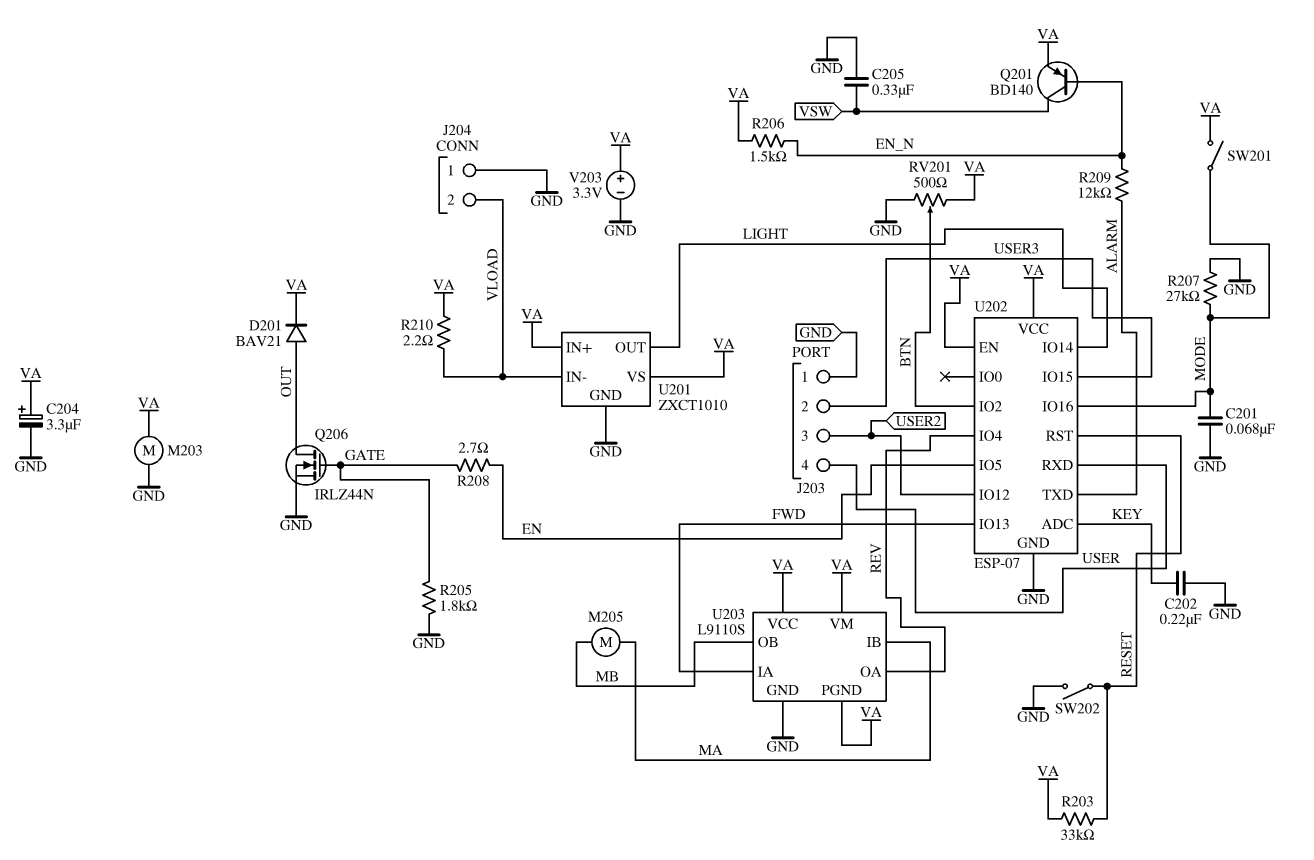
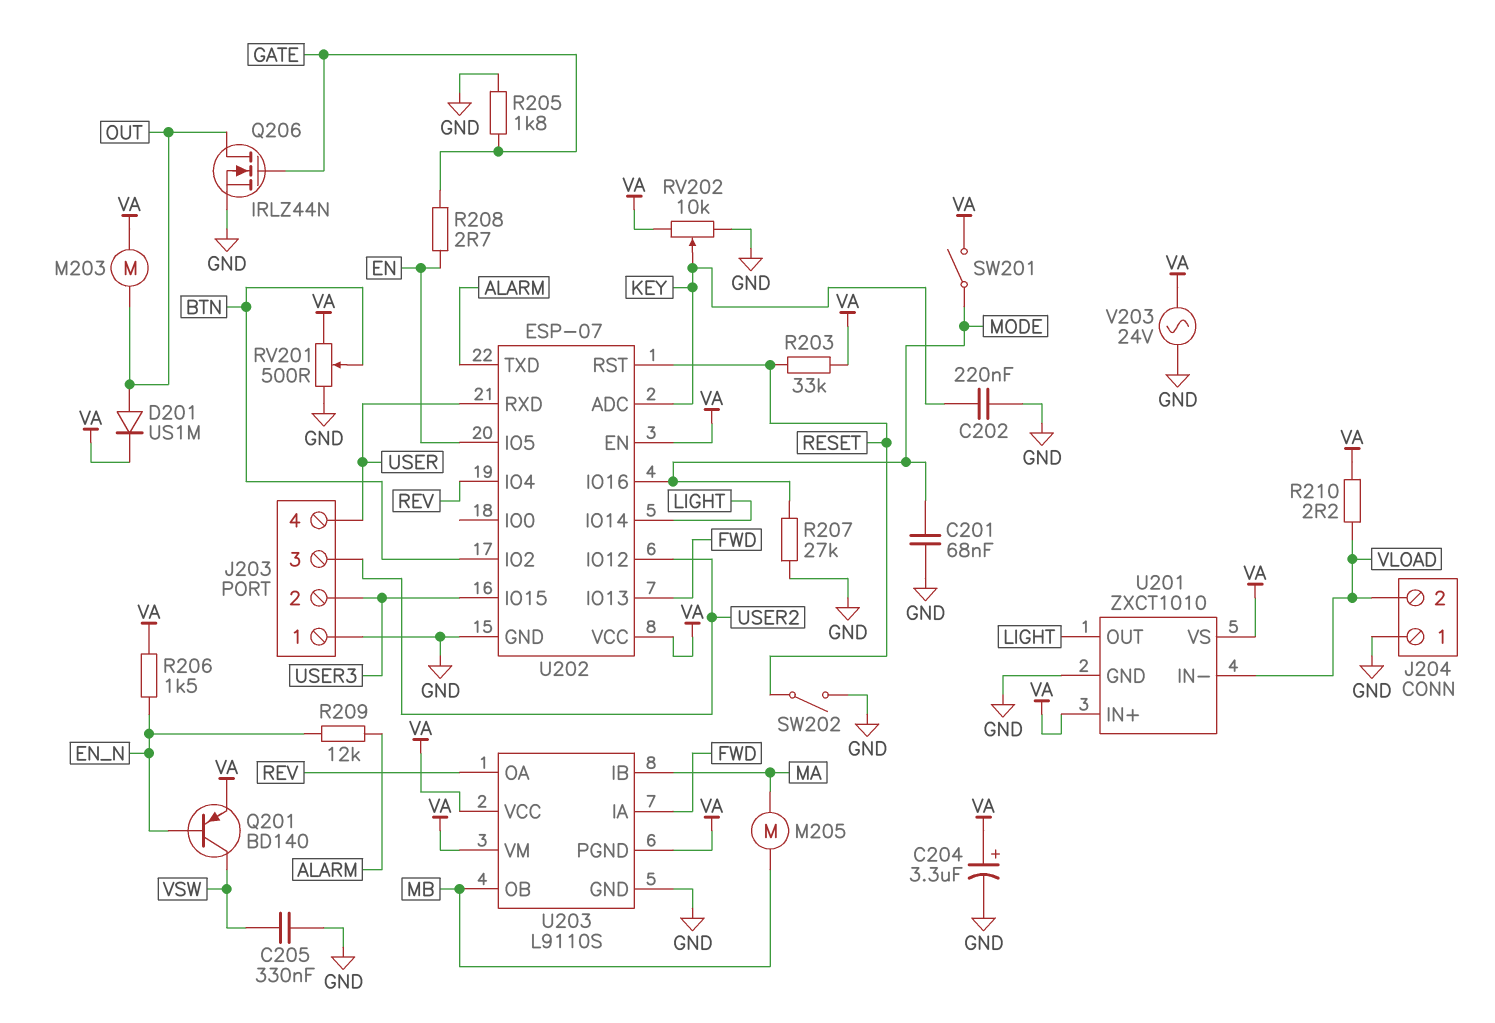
D201: diode BAV21 (A OUT, K VA) -> diode US1M (A OUT, K VA)
M203: motor (GND, VA) -> motor (OUT, VA)
RV202: none -> 10k (GND, VA, wiper KEY)
V203: 3.3V (plus VA, minus GND) -> AC 24V (GND, VA)

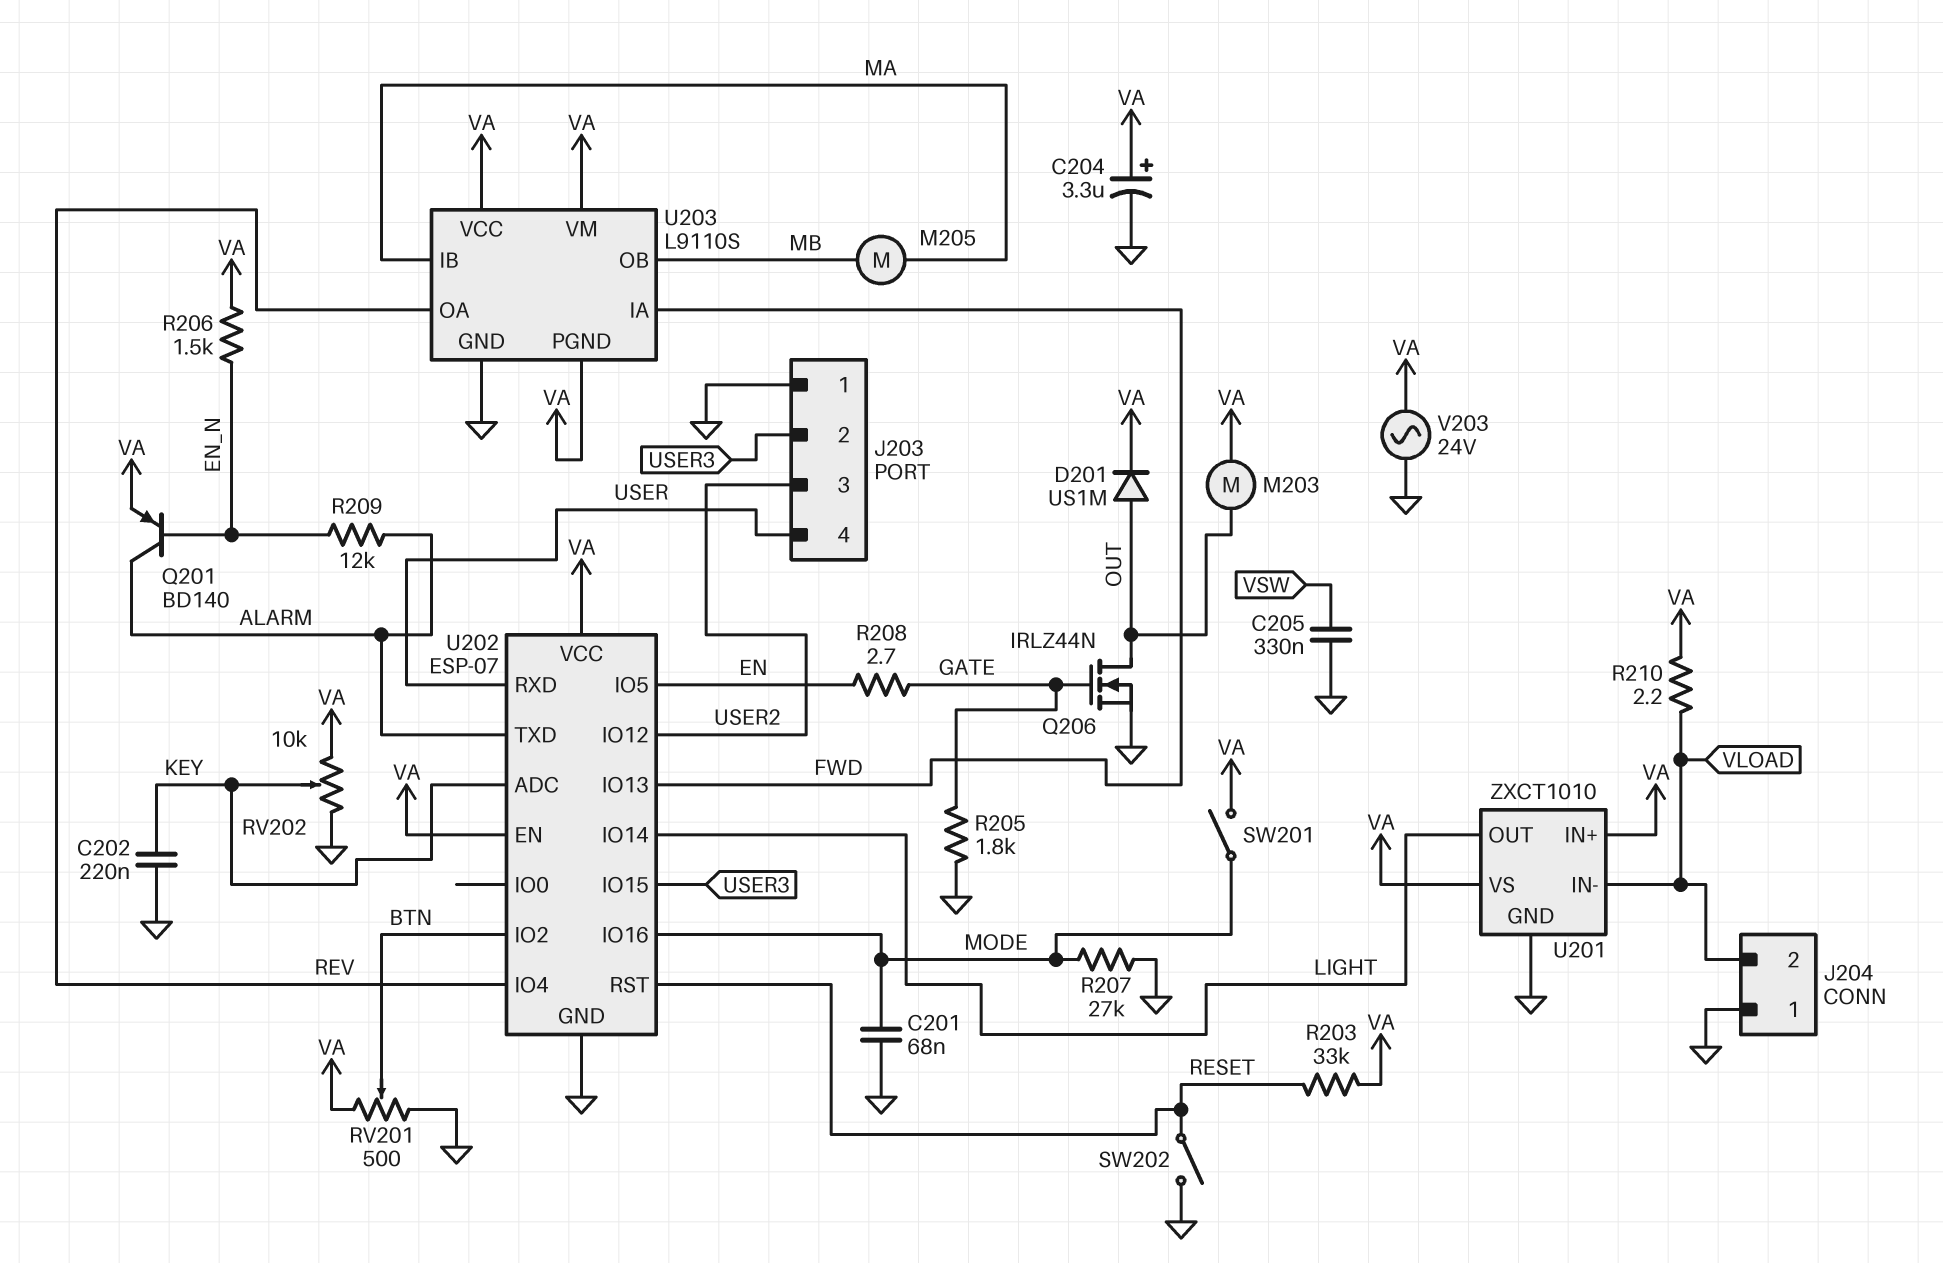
Q201: PNP BD140 (B EN_N, C VSW, E VA) -> PNP BD140 (B EN_N, C ALARM, E VA)

